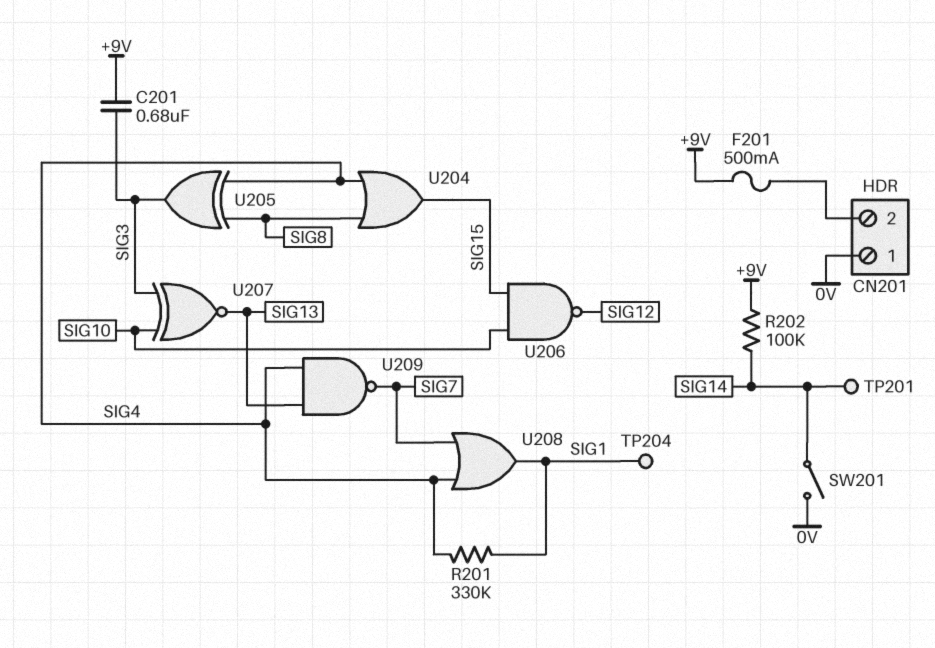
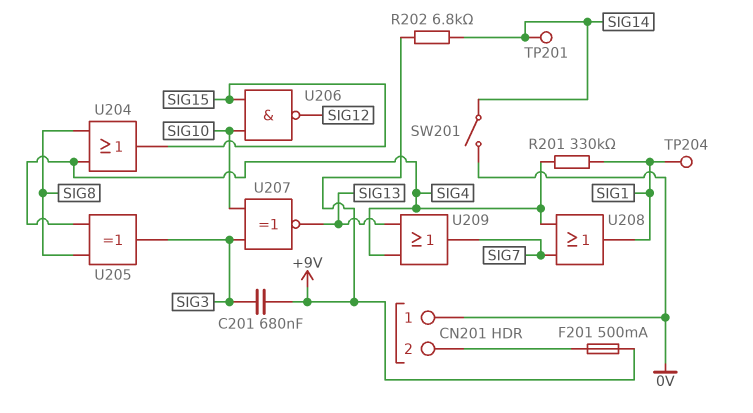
R202: 100k (+9V, SIG14) -> 6.8k (+9V, SIG14)
U209: NAND (in SIG4, in SIG13, out SIG7) -> OR (in SIG4, in SIG13, out SIG7)

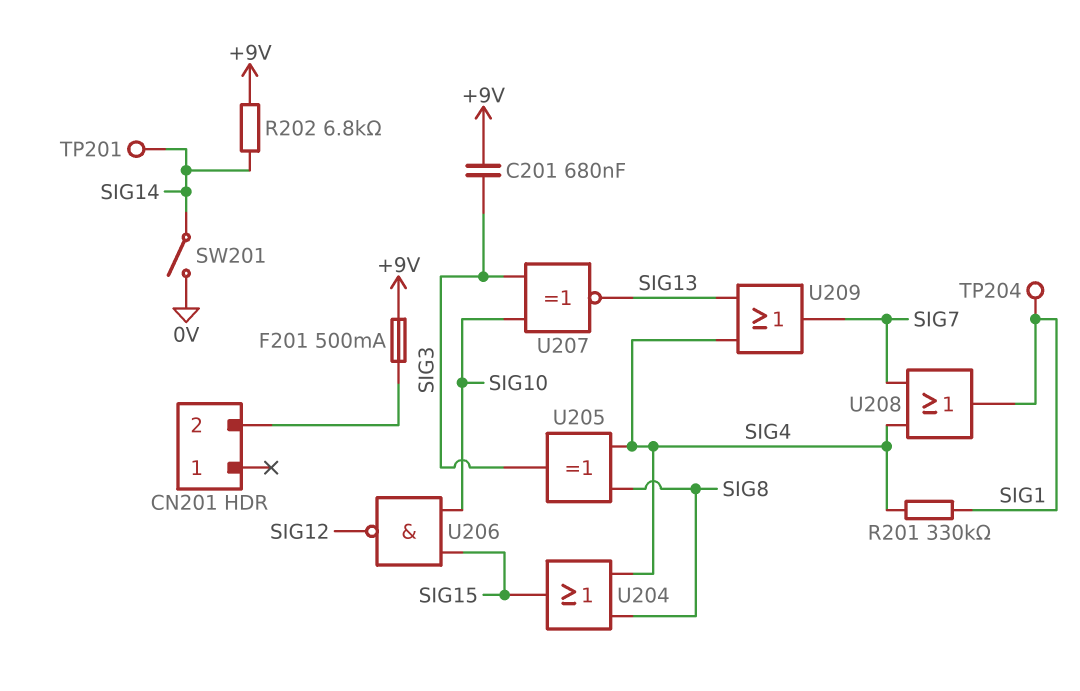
CN201 pin 1: 0V -> none

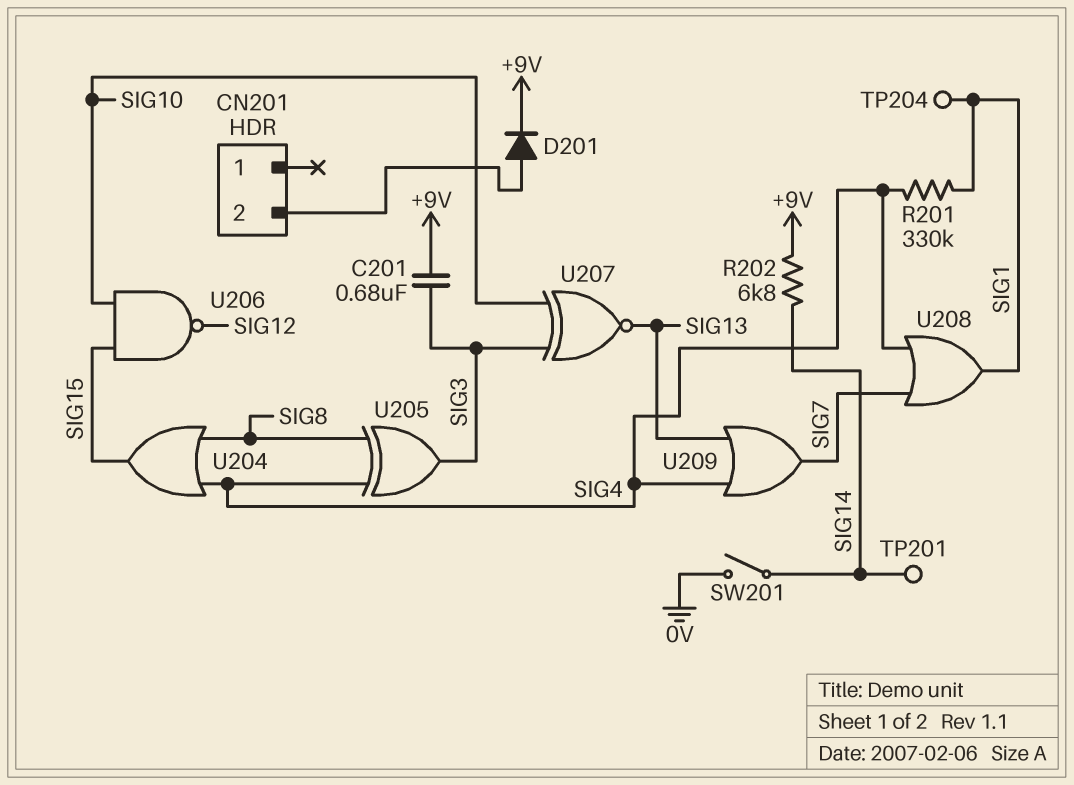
D201: none -> diode (A CN201/2, K +9V)
F201: 500mA (+9V, CN201/2) -> none

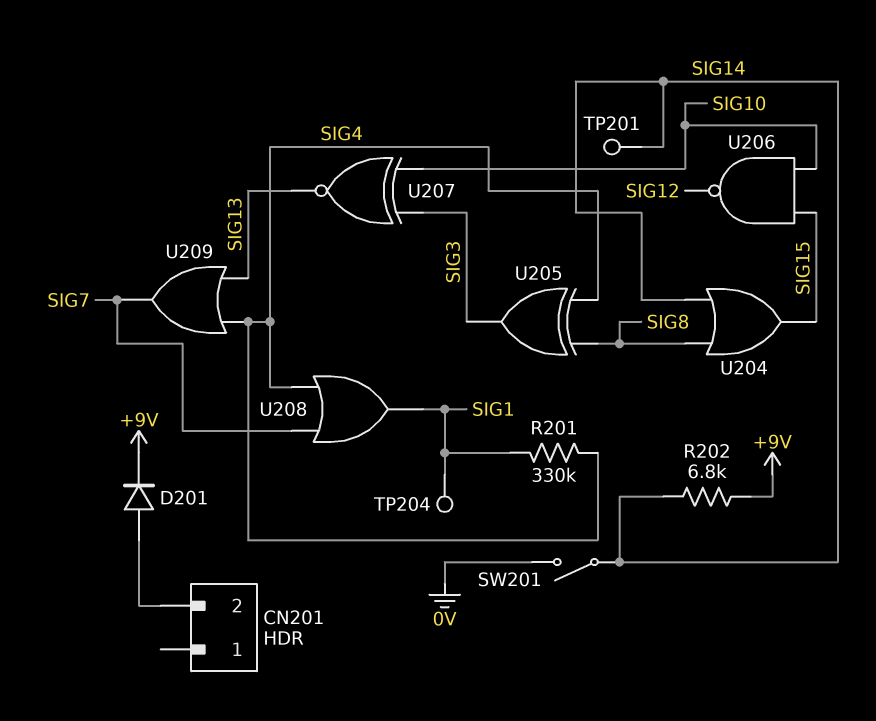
C201: 680nF (+9V, SIG3) -> none
U204: OR (in SIG4, in SIG8, out SIG15) -> OR (in SIG8, in SIG14, out SIG15)

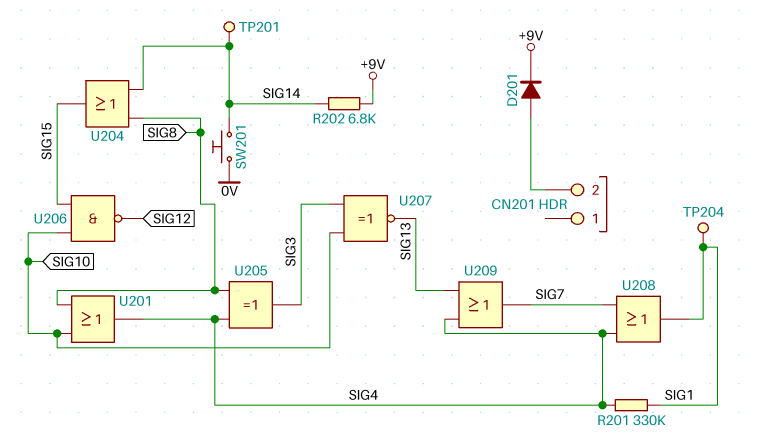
SW201: switch (0V, SIG14) -> button (0V, SIG14)
U201: none -> OR (in SIG8, in SIG10, out SIG4)

